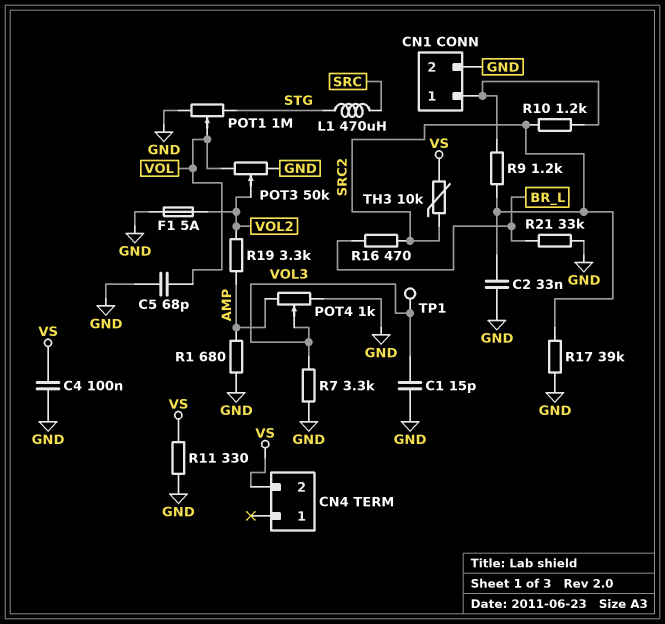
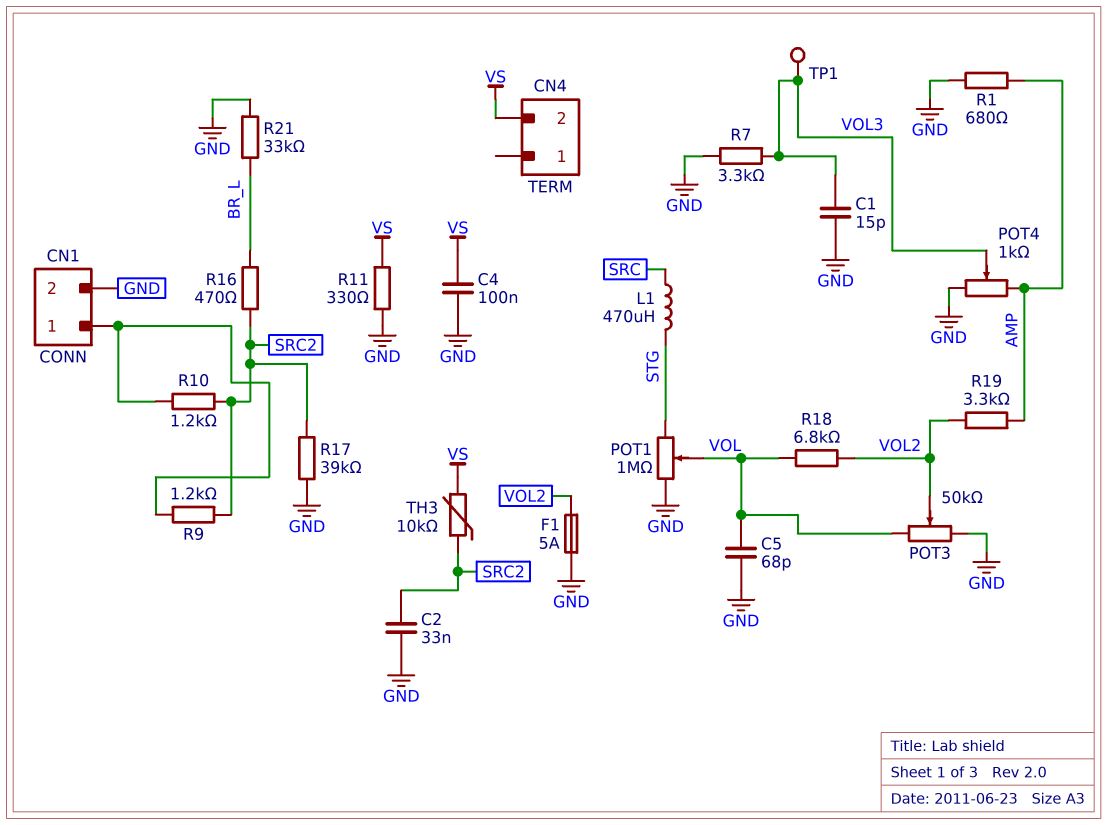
R18: none -> 6.8k (VOL, VOL2)

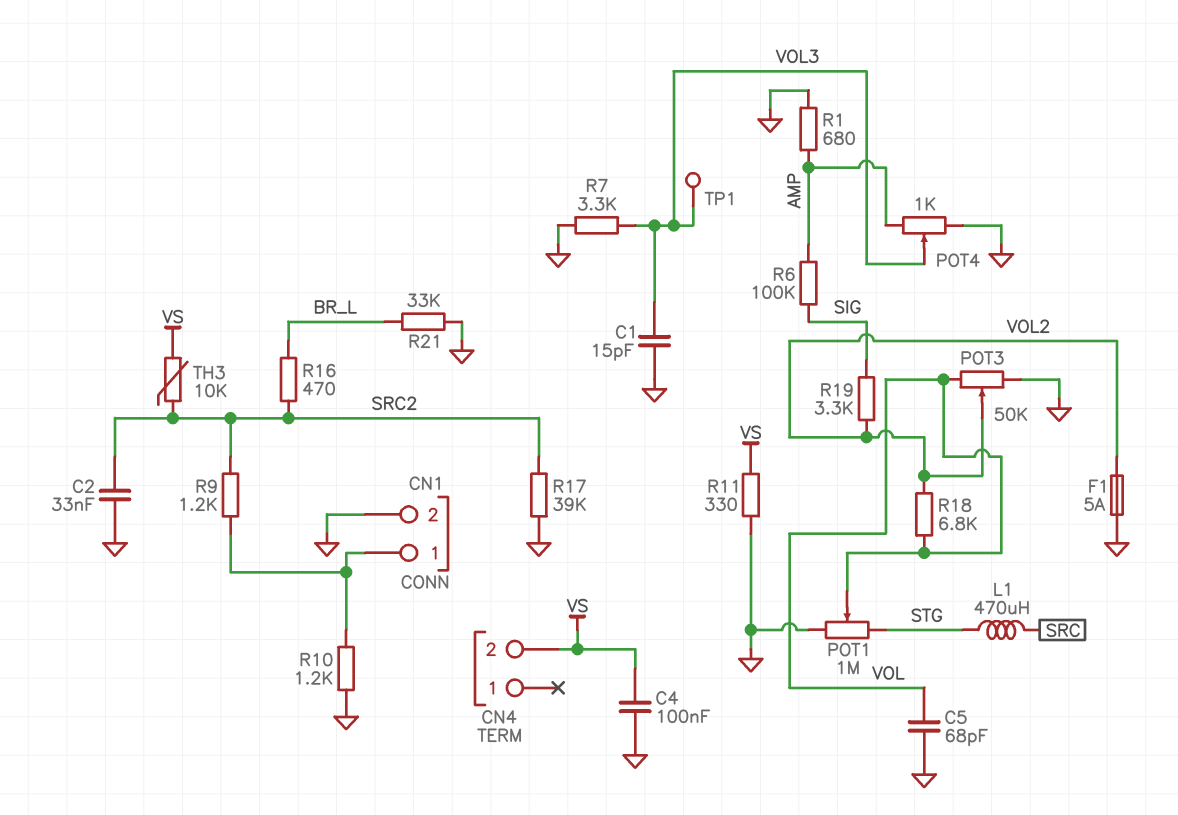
R6: none -> 100k (AMP, SIG)
R10: 1.2k (CN1/1, SRC2) -> 1.2k (CN1/1, GND)
R19: 3.3k (AMP, VOL2) -> 3.3k (SIG, VOL2)

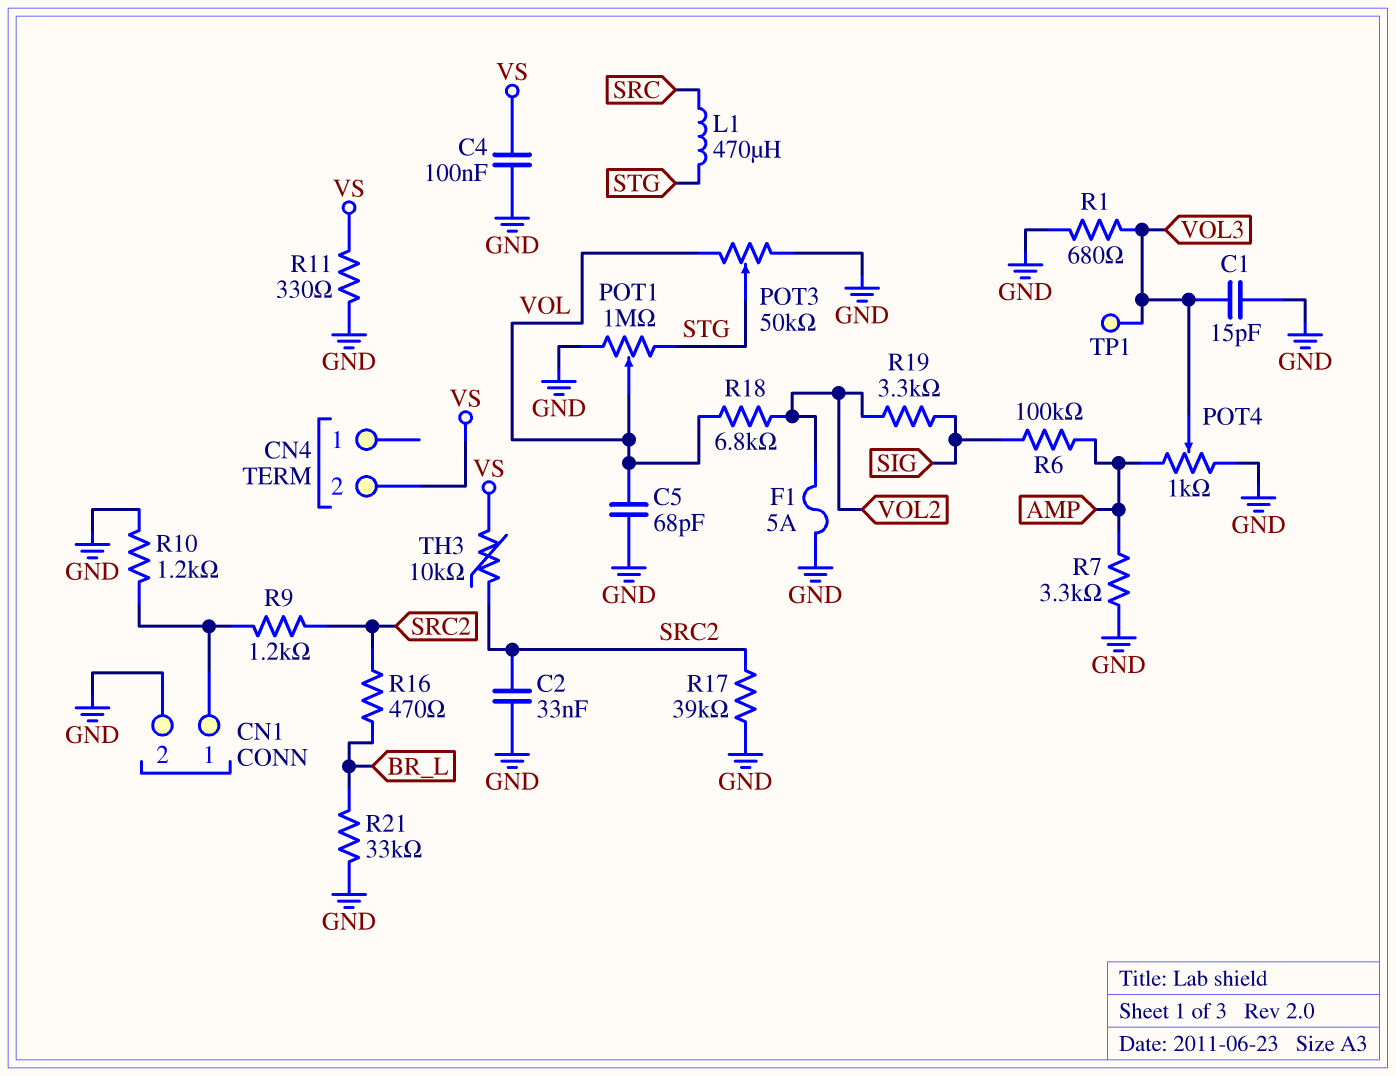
POT3: 50k (GND, VOL, wiper VOL2) -> 50k (GND, VOL, wiper STG)
R1: 680 (AMP, GND) -> 680 (GND, VOL3)
R7: 3.3k (GND, VOL3) -> 3.3k (AMP, GND)

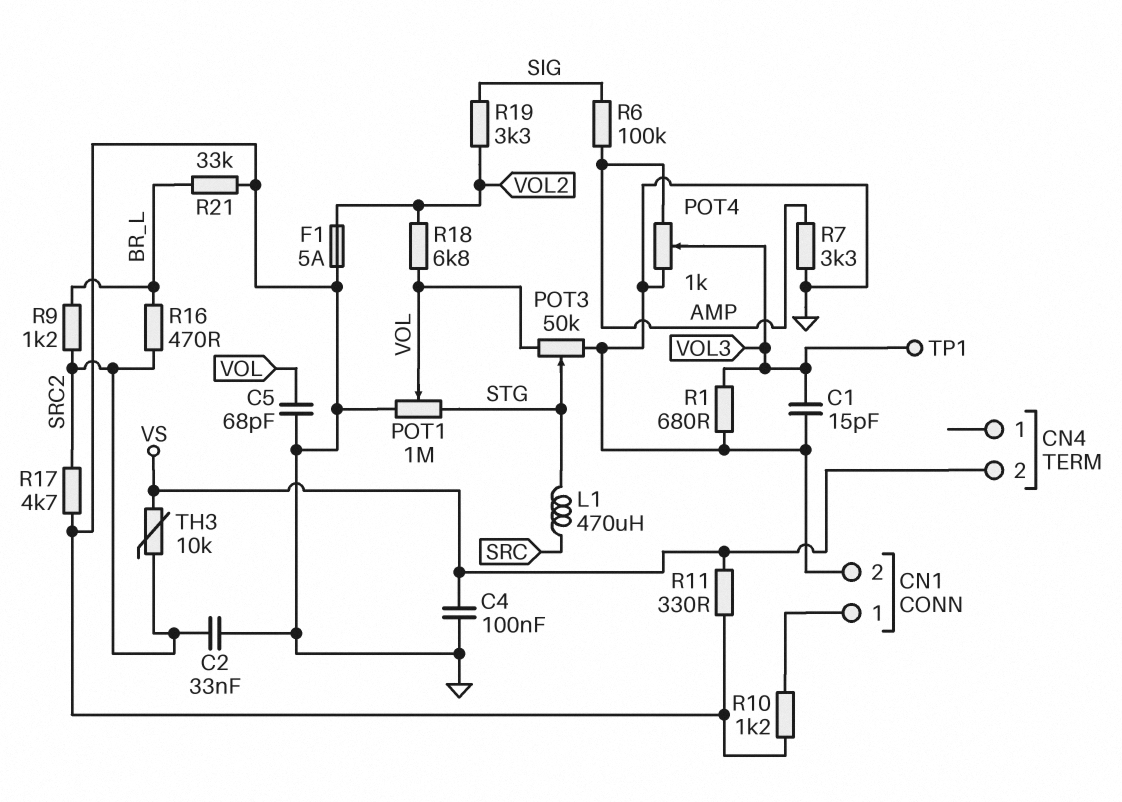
R9: 1.2k (CN1/1, SRC2) -> 1.2k (BR_L, SRC2)
R17: 39k (GND, SRC2) -> 4.7k (GND, SRC2)

